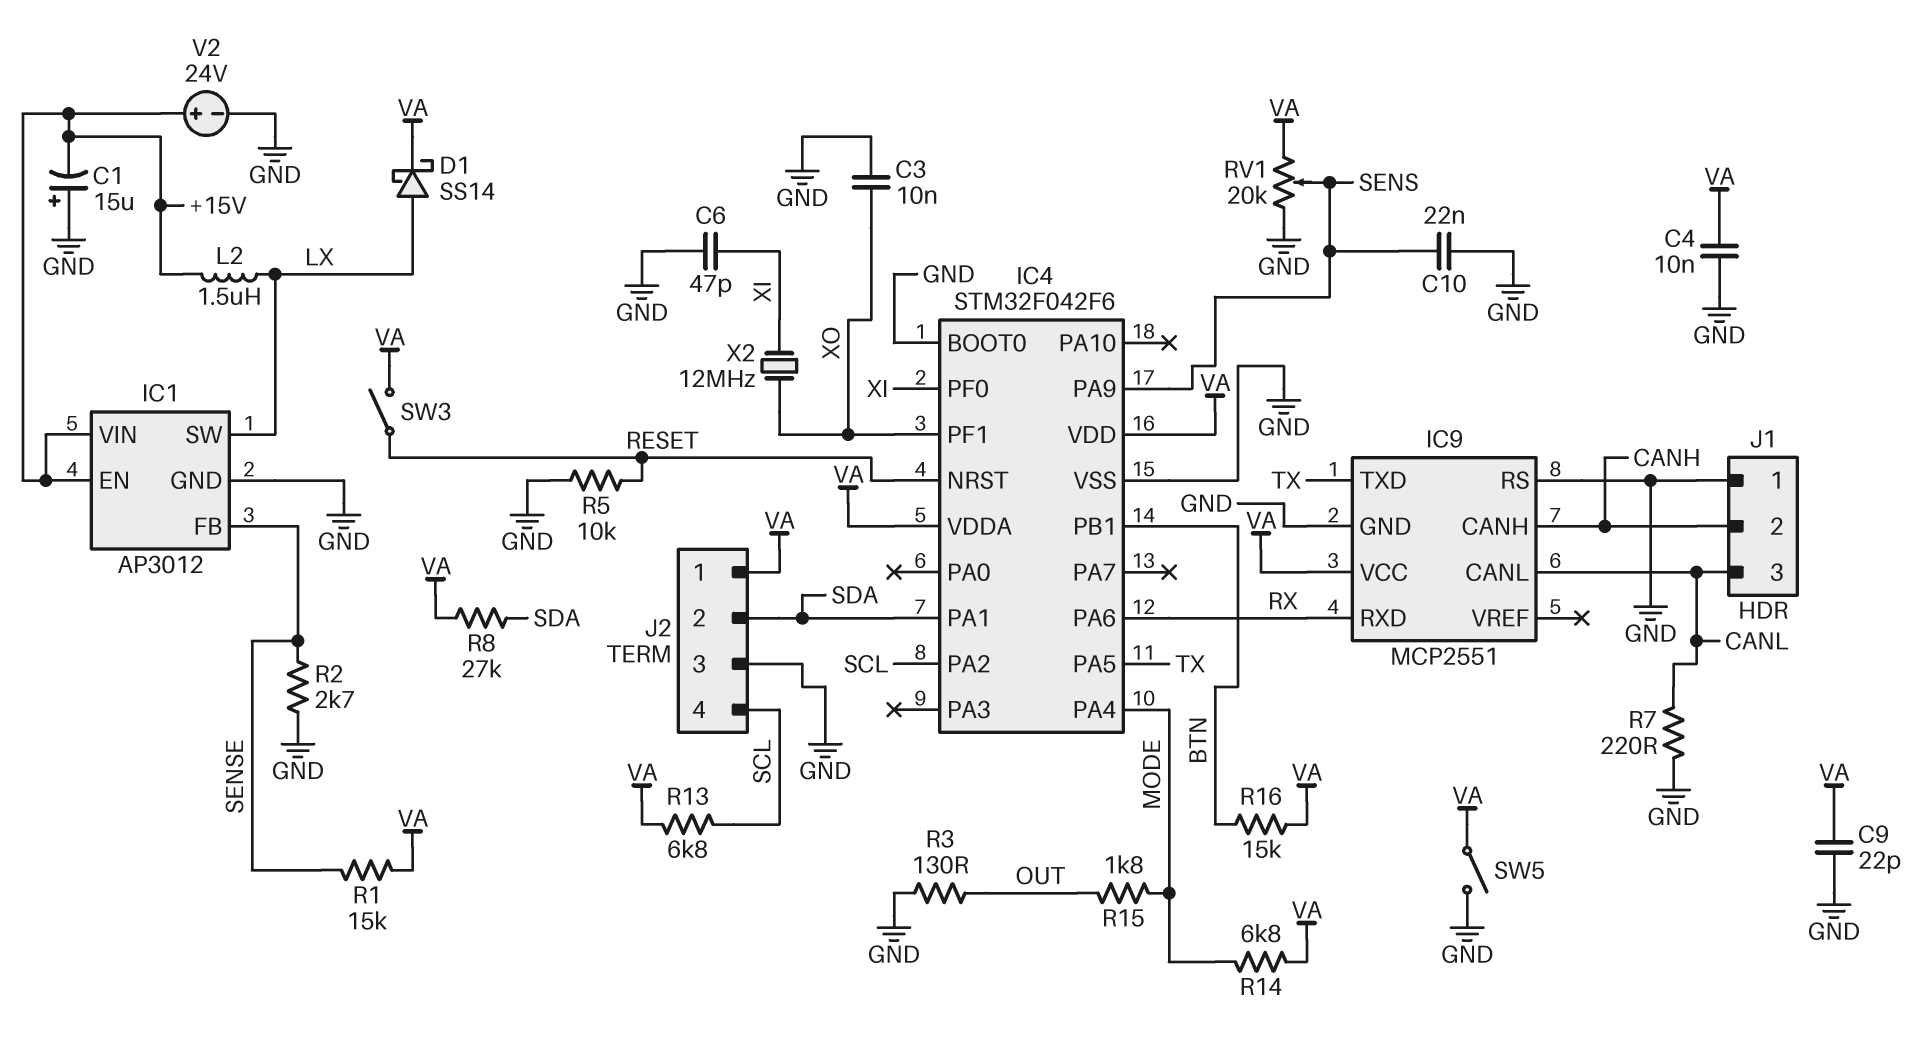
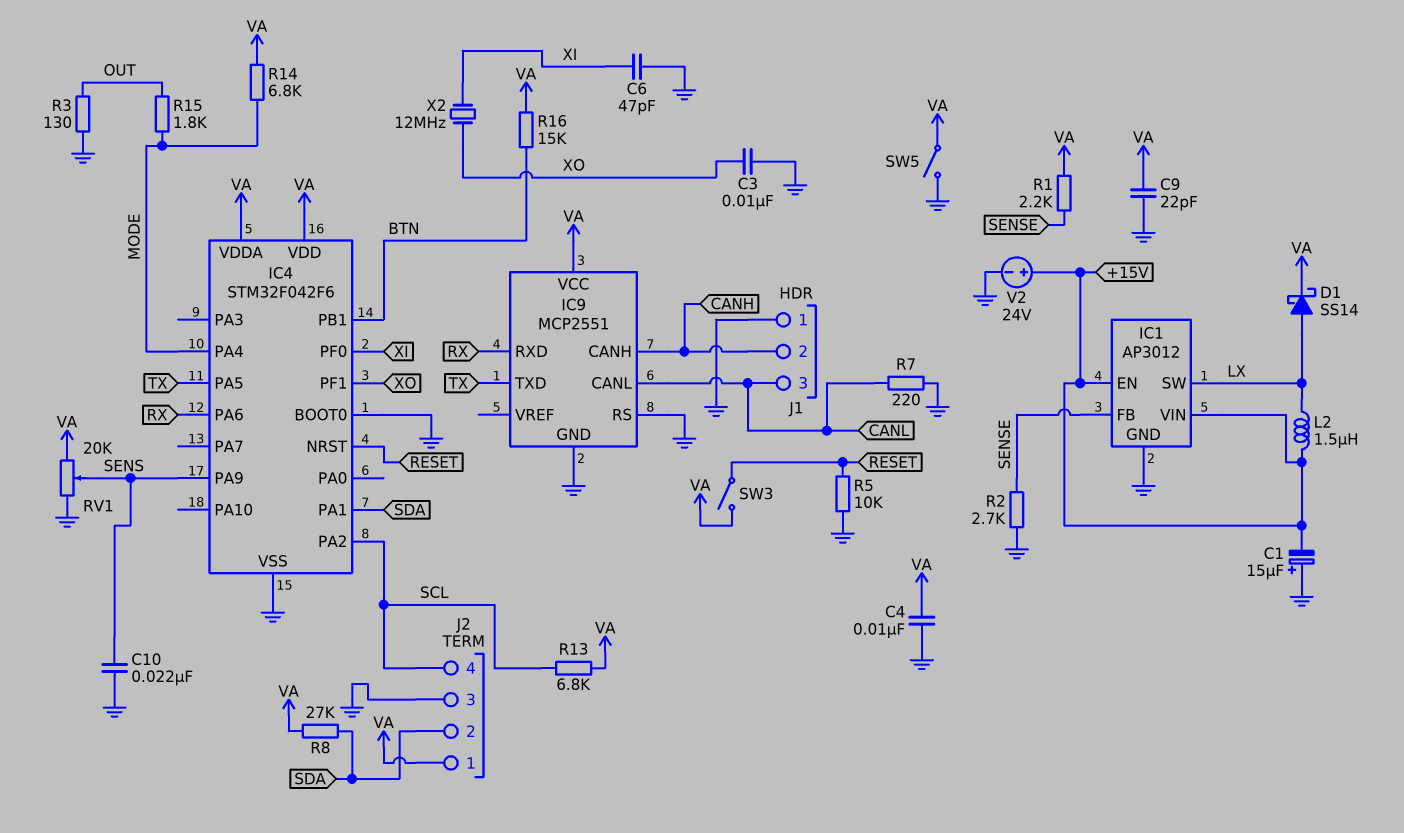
R1: 15k (SENSE, VA) -> 2.2k (SENSE, VA)

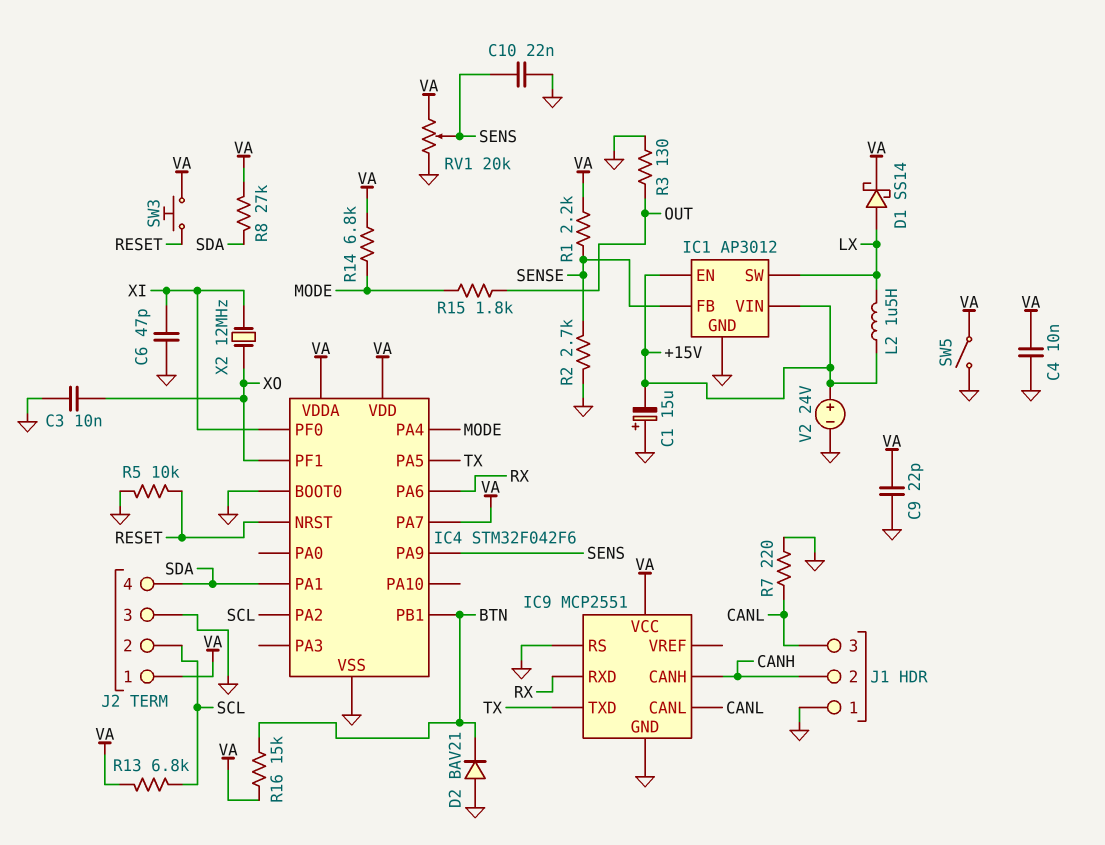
D2: none -> diode BAV21 (A GND, K BTN)
IC4 pin PA7: none -> VA
J2 pin 2: SDA -> SCL
J2 pin 4: SCL -> SDA
SW3: switch (RESET, VA) -> button (RESET, VA)

